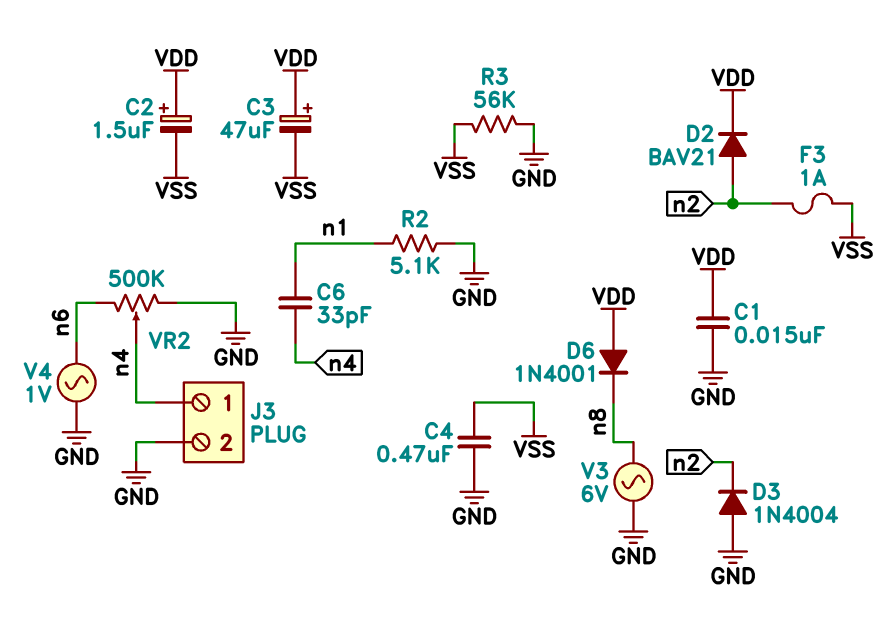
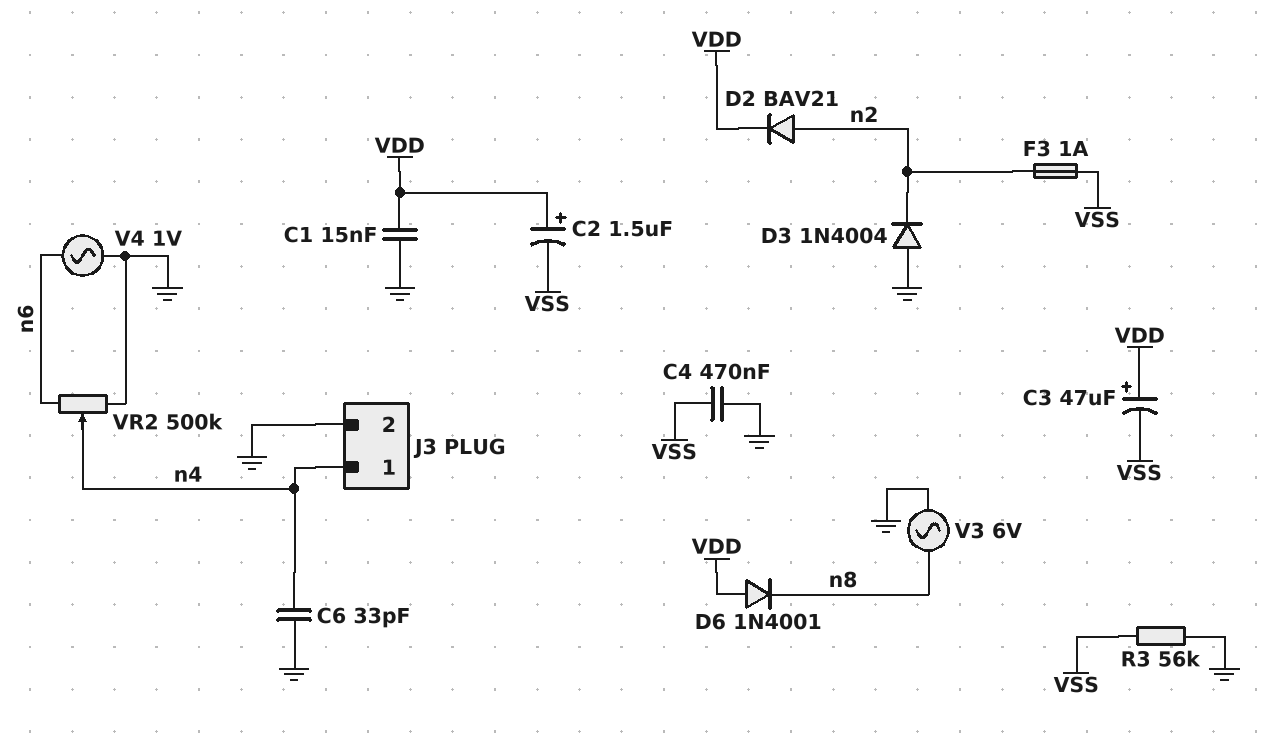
C6: 33pF (n1, n4) -> 33pF (GND, n4)
R2: 5.1k (GND, n1) -> none

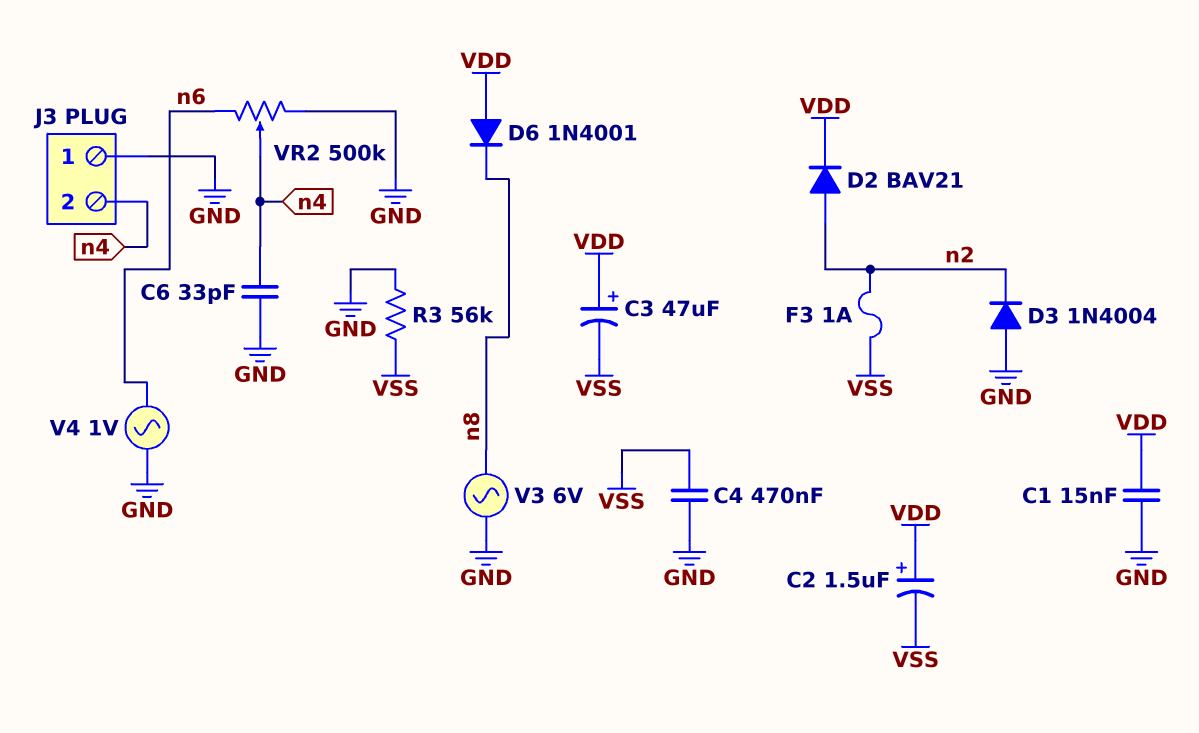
J3 pin 1: n4 -> GND
J3 pin 2: GND -> n4

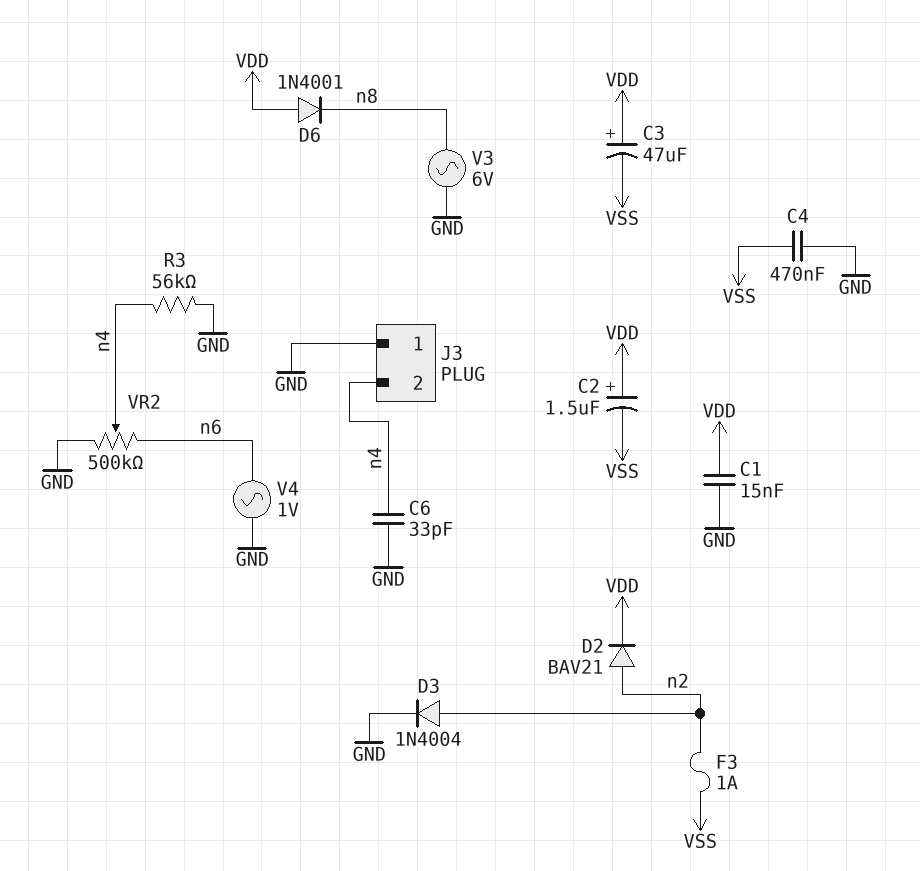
D3: diode 1N4004 (A GND, K n2) -> diode 1N4004 (A n2, K GND)
R3: 56k (GND, VSS) -> 56k (GND, n4)

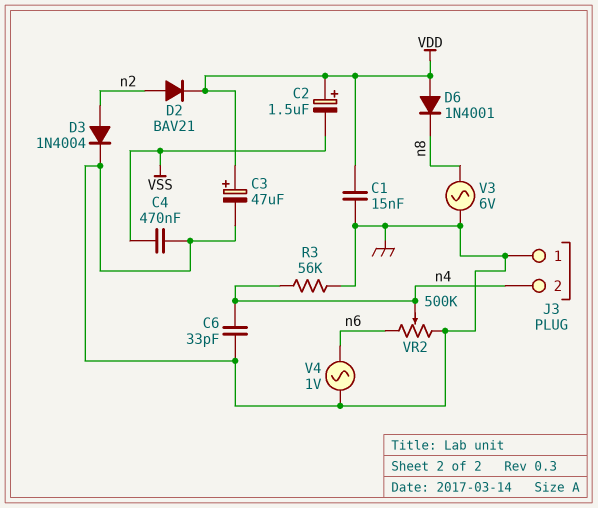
C3: 47uF (plus VDD, minus VSS) -> 47uF (plus VDD, minus GND)
F3: 1A (VSS, n2) -> none

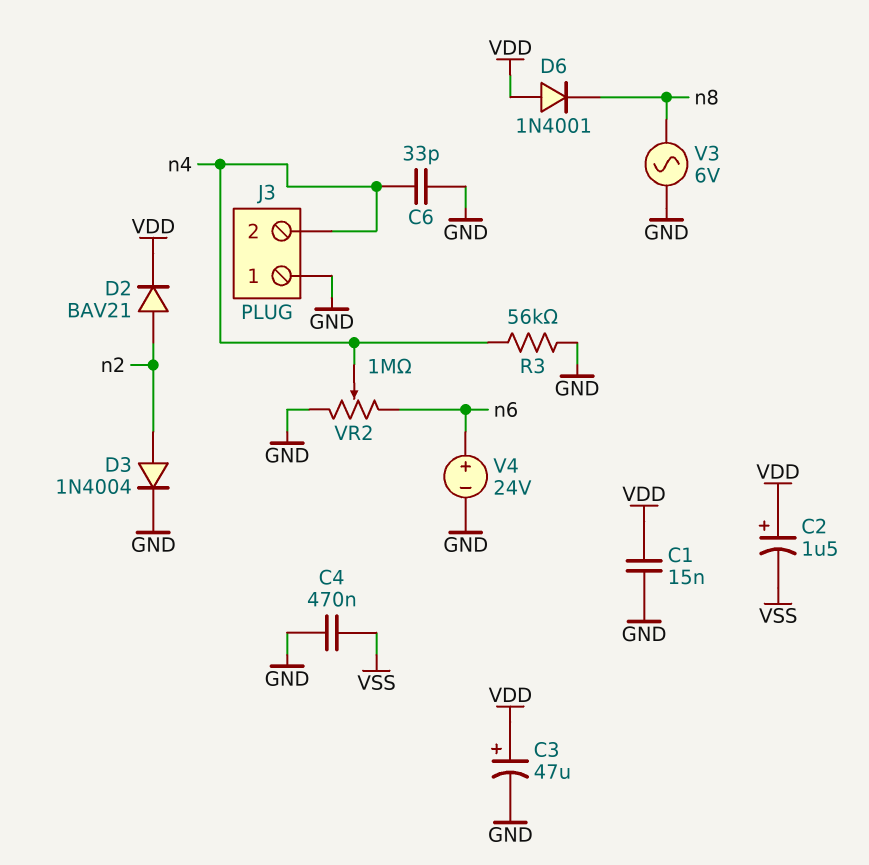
V4: AC 1V (GND, n6) -> 24V (plus n6, minus GND)
VR2: 500k (GND, n6, wiper n4) -> 1M (GND, n6, wiper n4)

